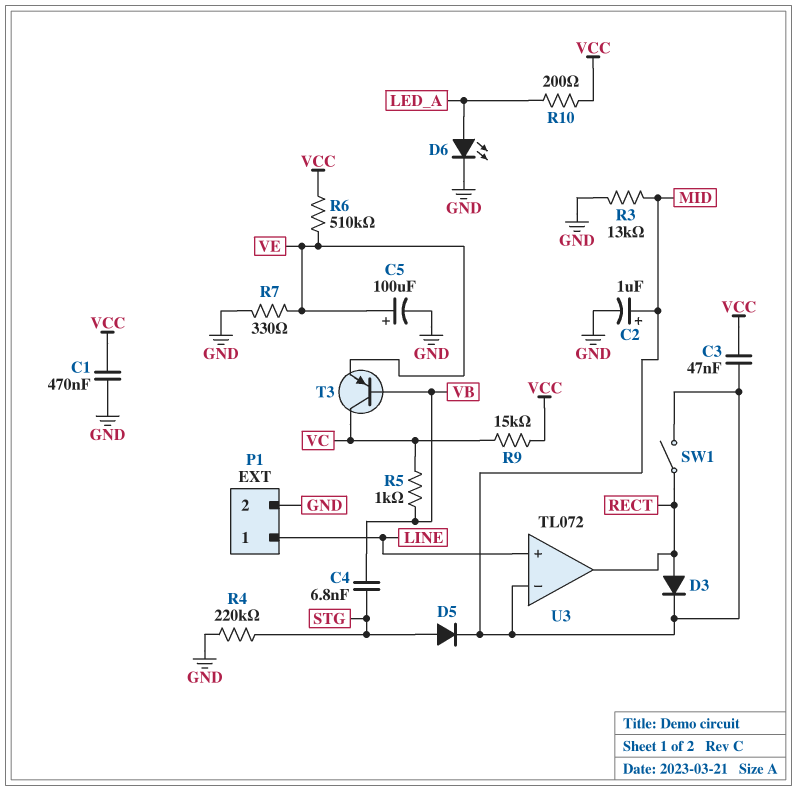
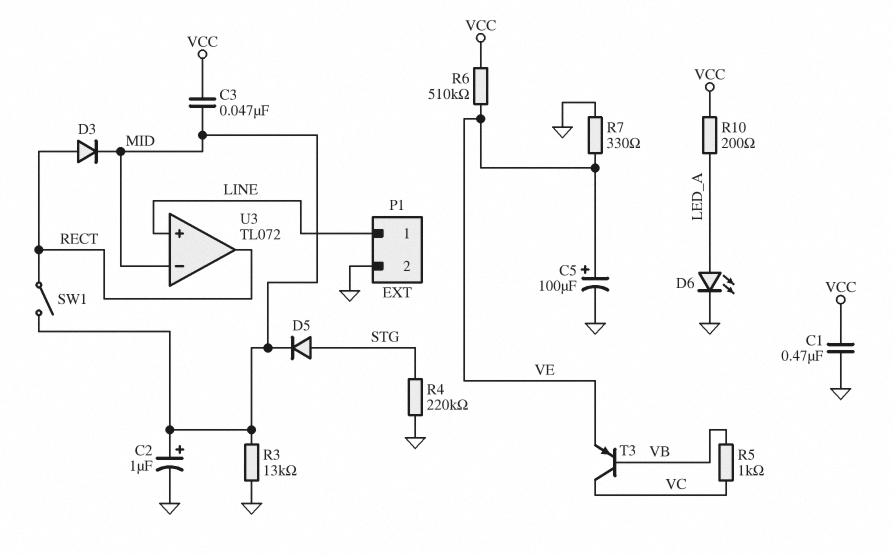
C4: 6.8nF (STG, VB) -> none
R9: 15k (VC, VCC) -> none

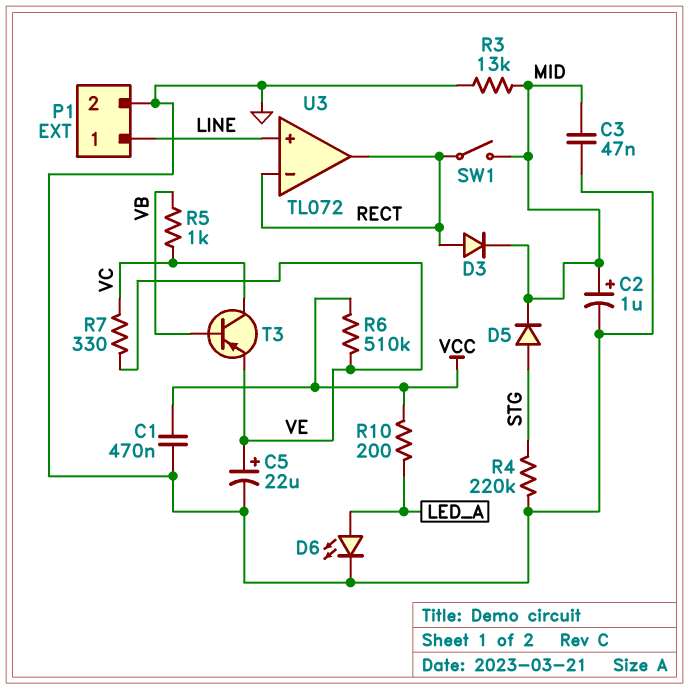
C3: 47nF (MID, VCC) -> 47nF (GND, MID)
C5: 100uF (plus VE, minus GND) -> 22uF (plus VE, minus GND)
R7: 330 (GND, VE) -> 330 (VC, VE)
U3 pin in-: MID -> RECT

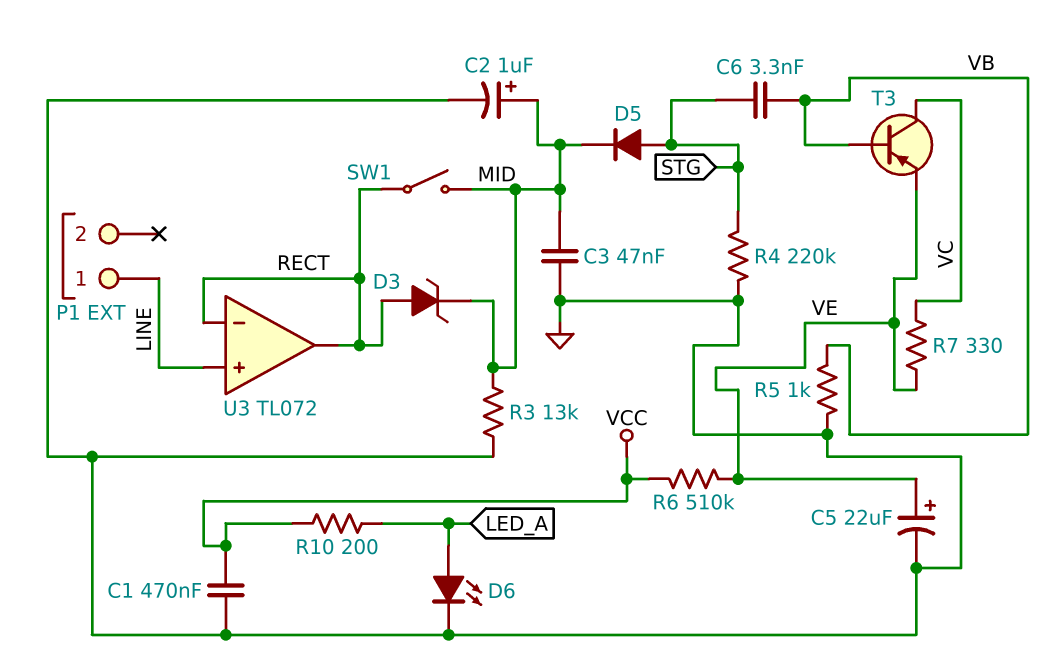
C6: none -> 3.3nF (STG, VB)
D3: diode (A RECT, K MID) -> zener (A RECT, K MID)
P1 pin 2: GND -> none
R5: 1k (VB, VC) -> 1k (GND, VB)

